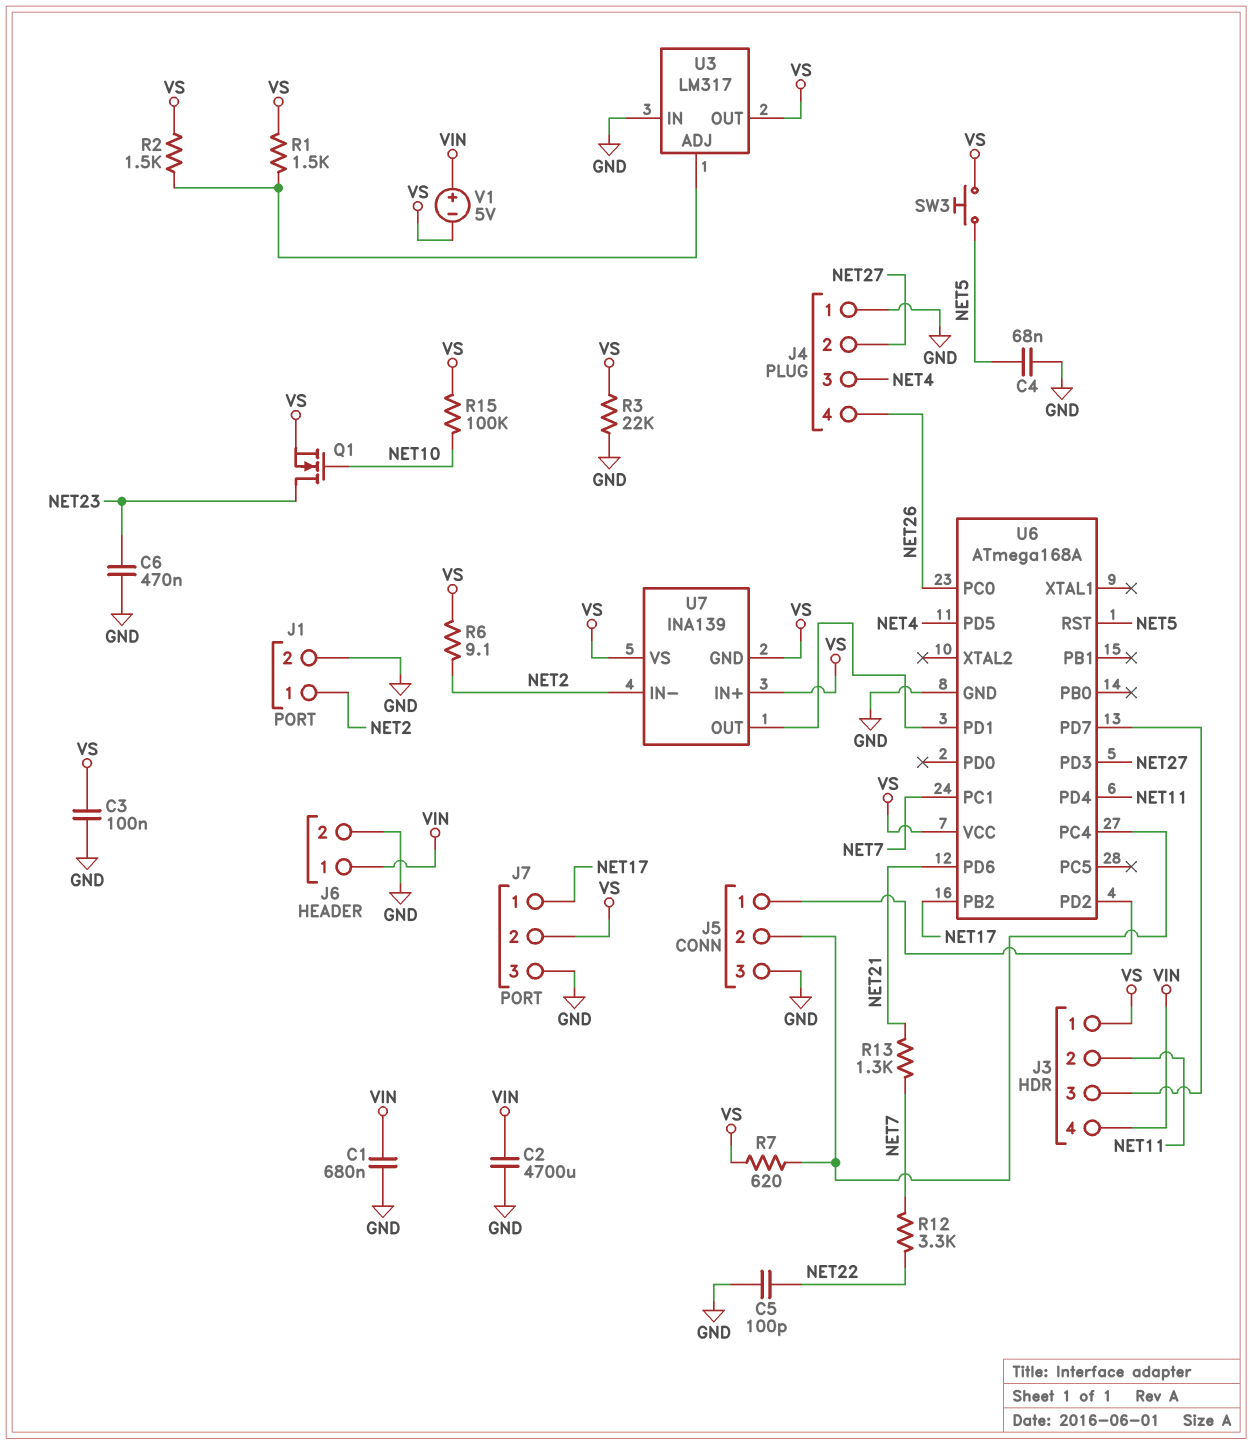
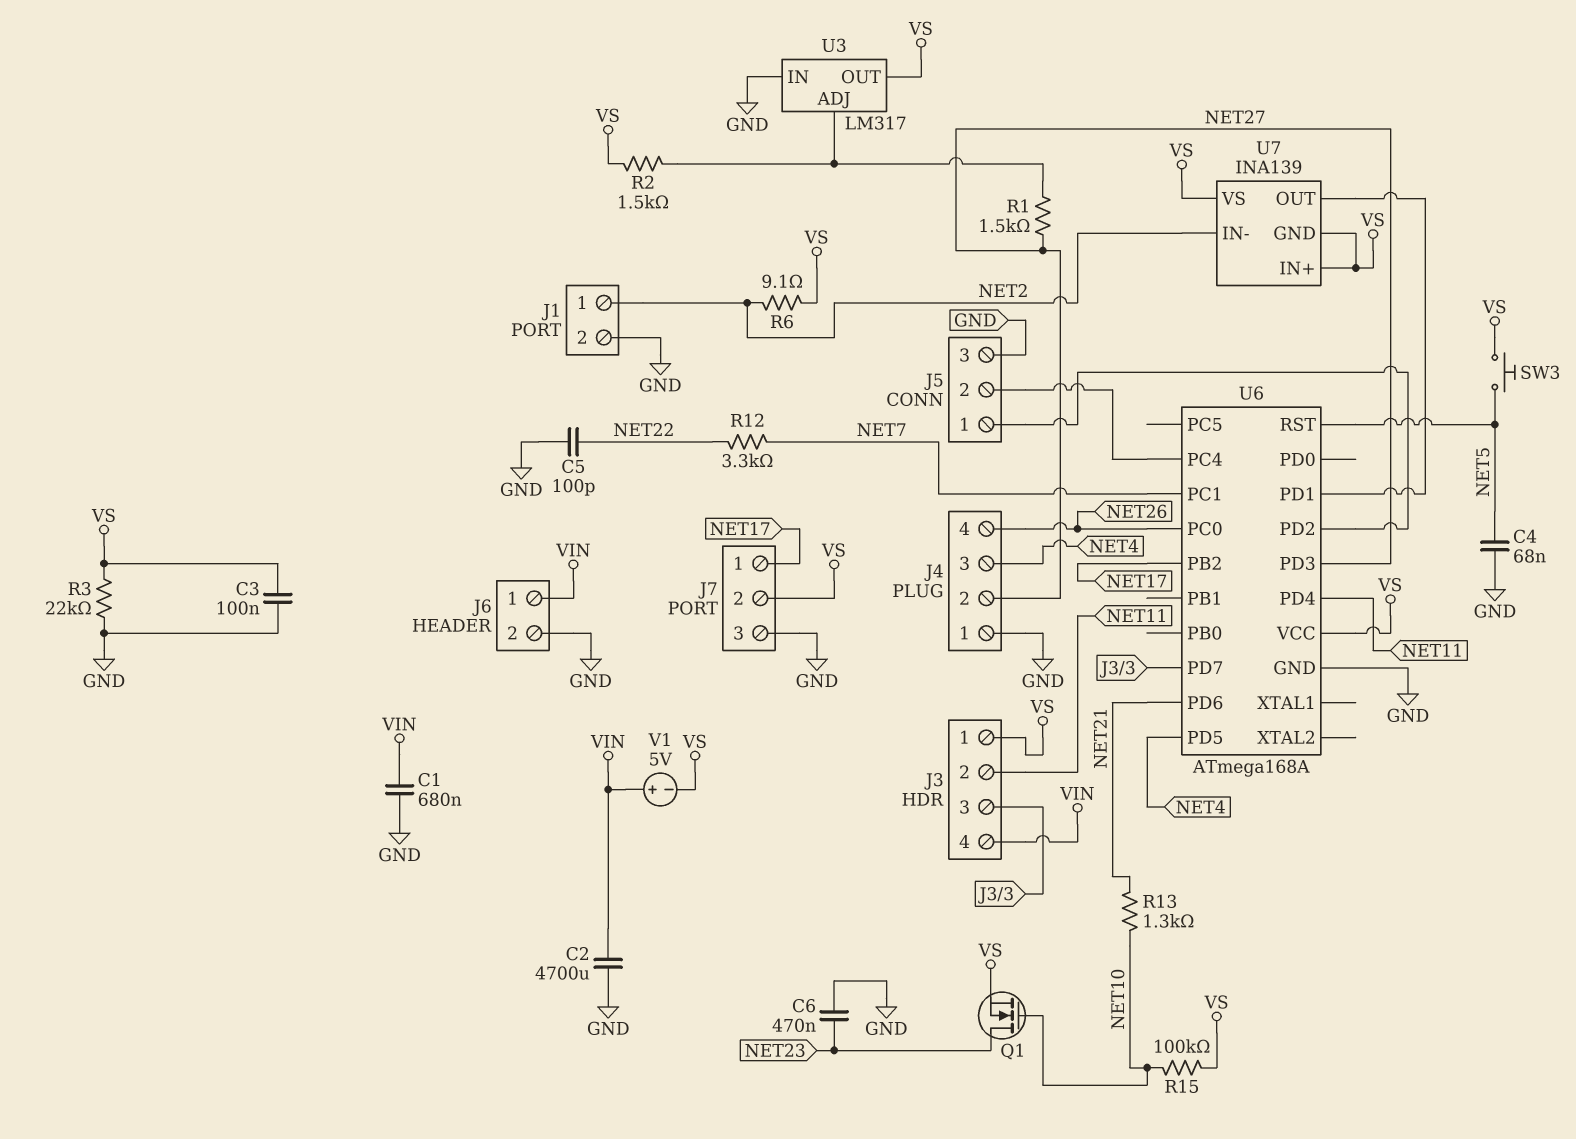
R1: 1.5k (U3/ADJ, VS) -> 1.5k (NET27, U3/ADJ)
R7: 620 (J5/2, VS) -> none
R13: 1.3k (NET7, NET21) -> 1.3k (NET10, NET21)

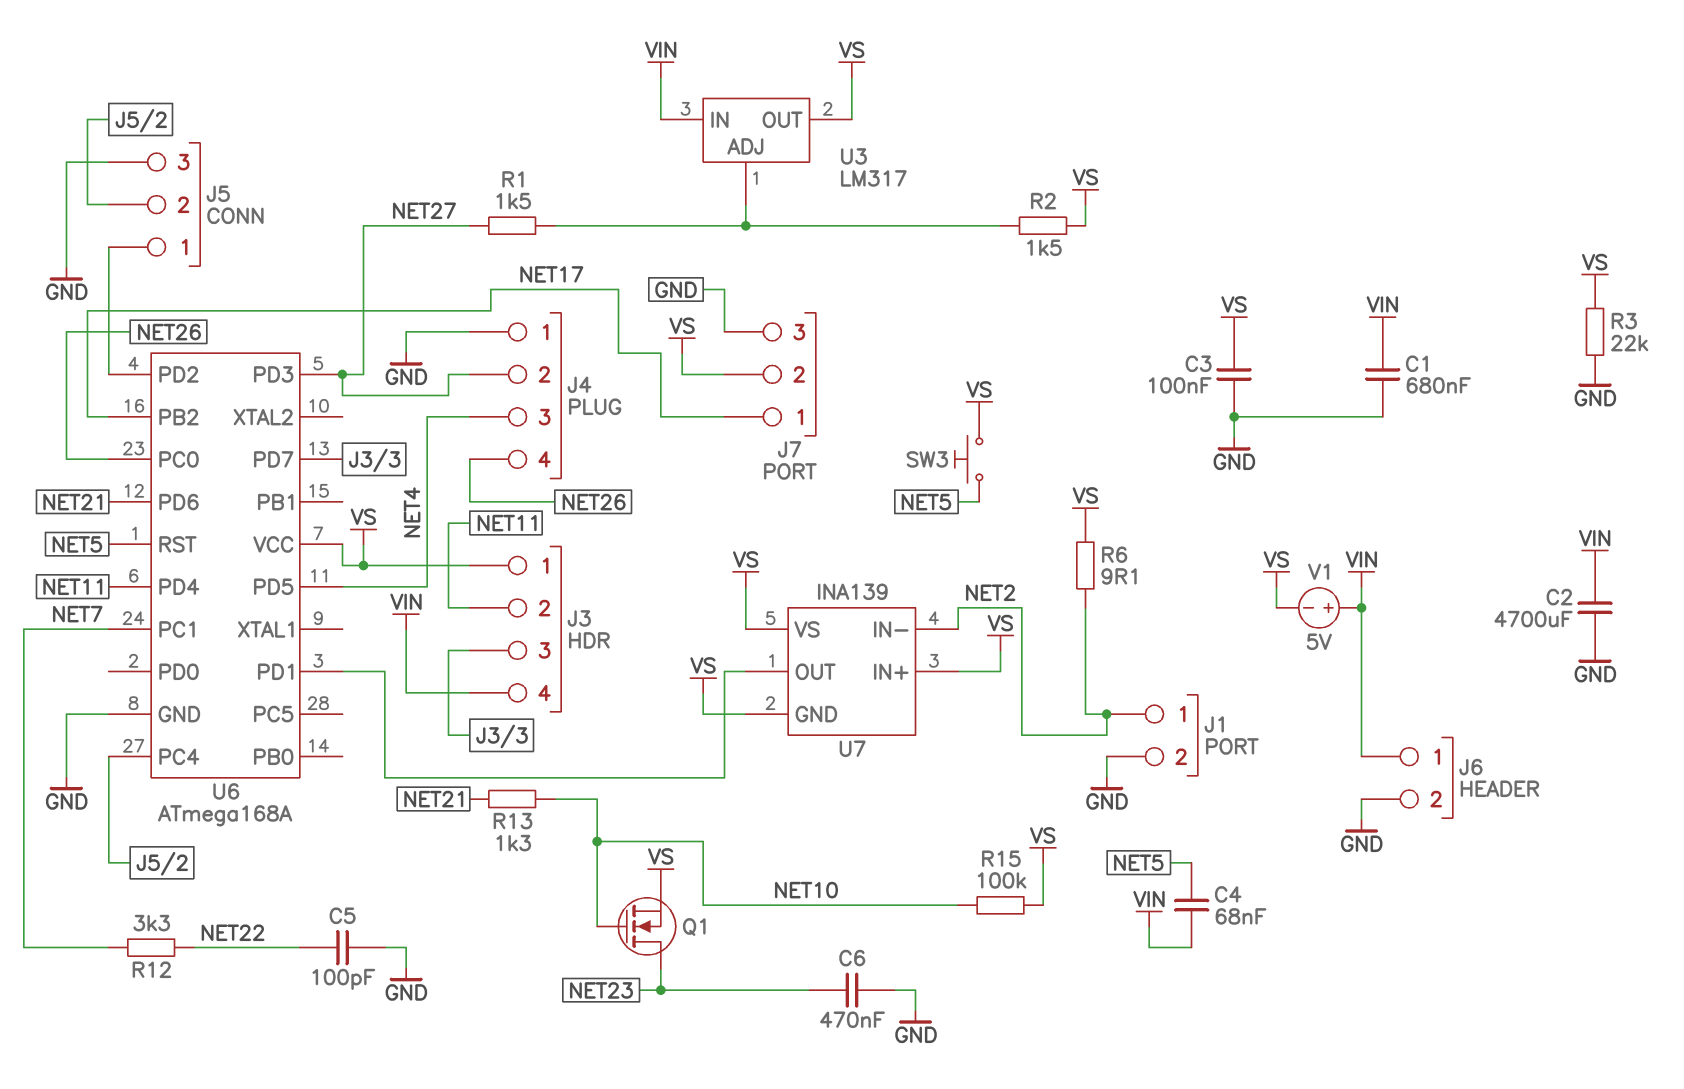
C4: 68nF (GND, NET5) -> 68nF (NET5, VIN)
U3 pin IN: GND -> VIN

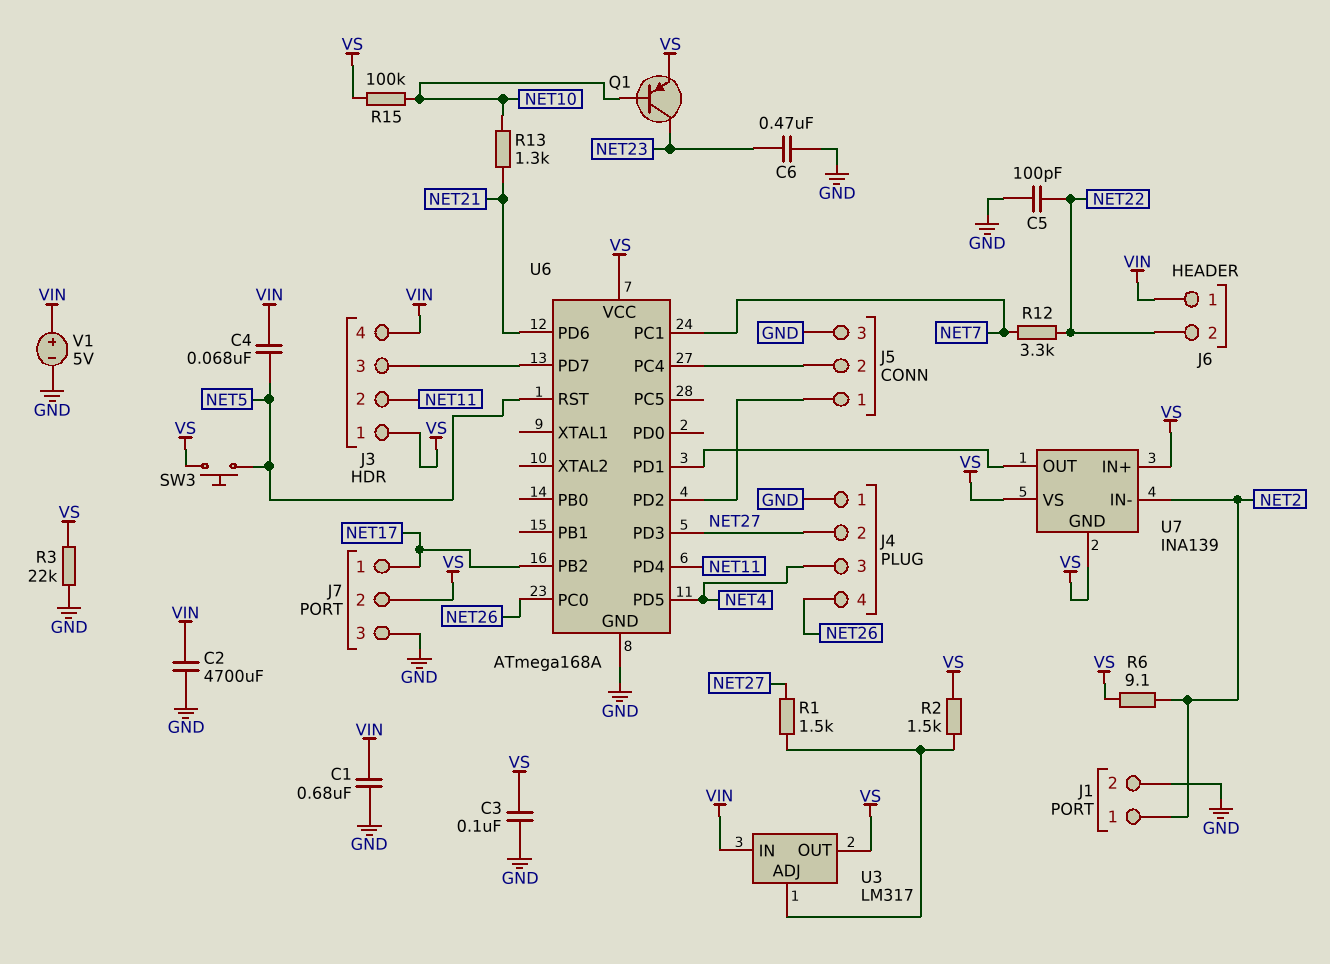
J6 pin 2: GND -> NET22
Q1: NMOS (G NET10, D NET23, S VS) -> PNP (B NET10, C NET23, E VS)
V1: 5V (plus VIN, minus VS) -> 5V (plus VIN, minus GND)

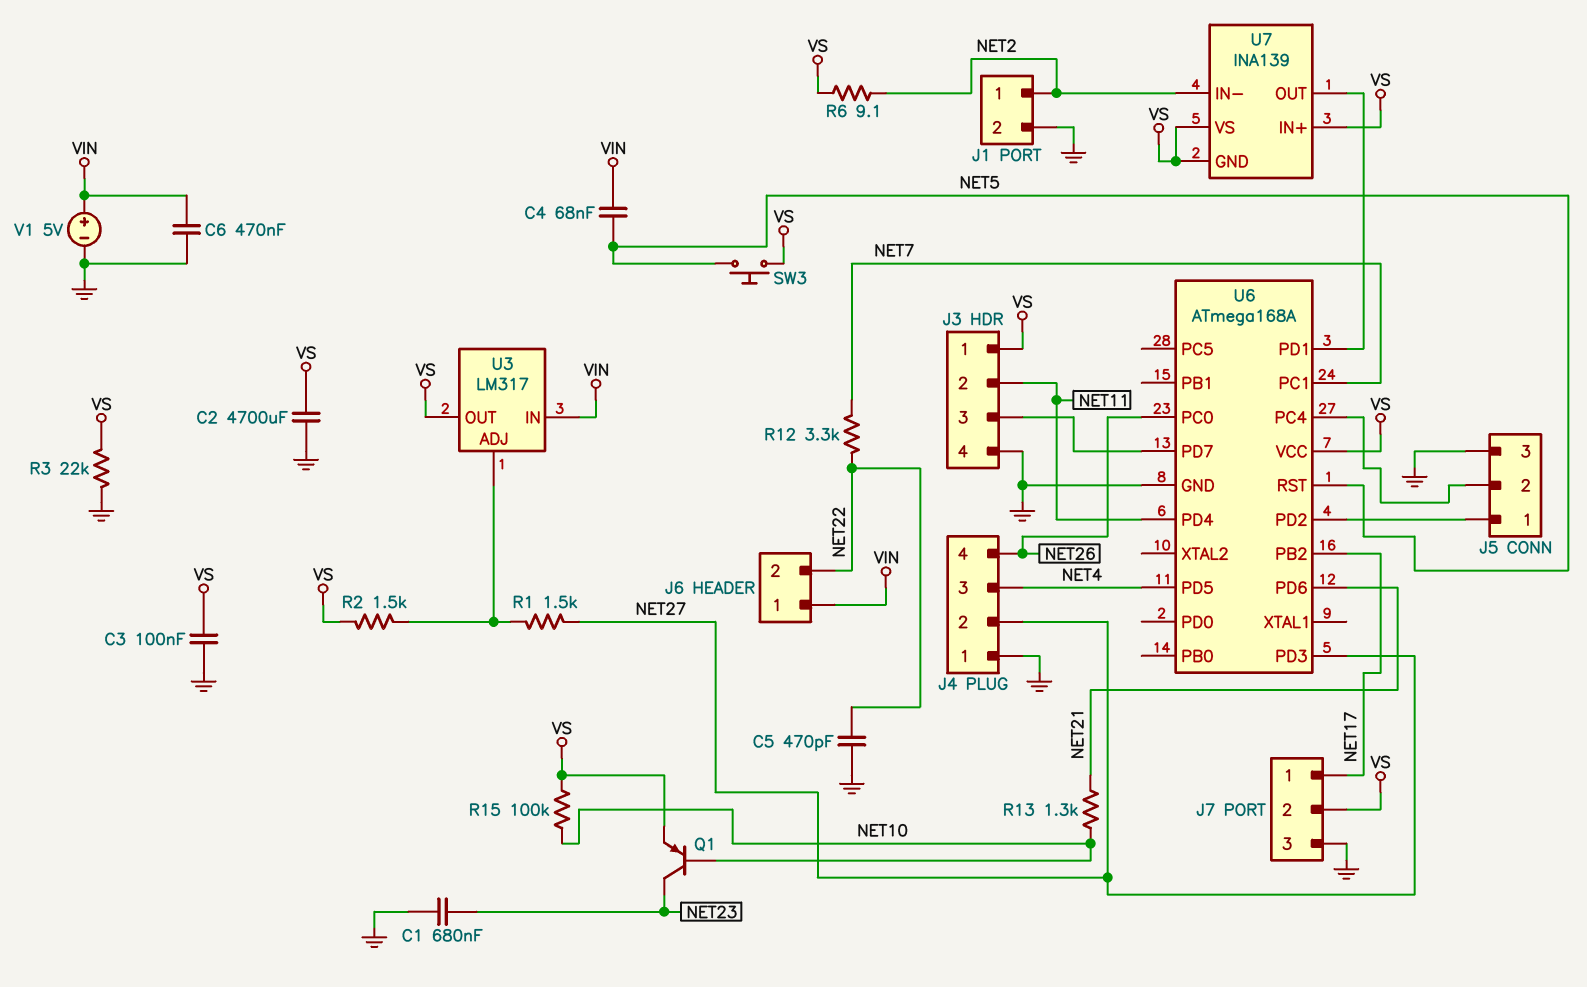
C1: 680nF (GND, VIN) -> 680nF (GND, NET23)
C2: 4700uF (GND, VIN) -> 4700uF (GND, VS)
C5: 100pF (GND, NET22) -> 470pF (GND, NET22)
C6: 470nF (GND, NET23) -> 470nF (GND, VIN)
J3 pin 4: VIN -> GND

